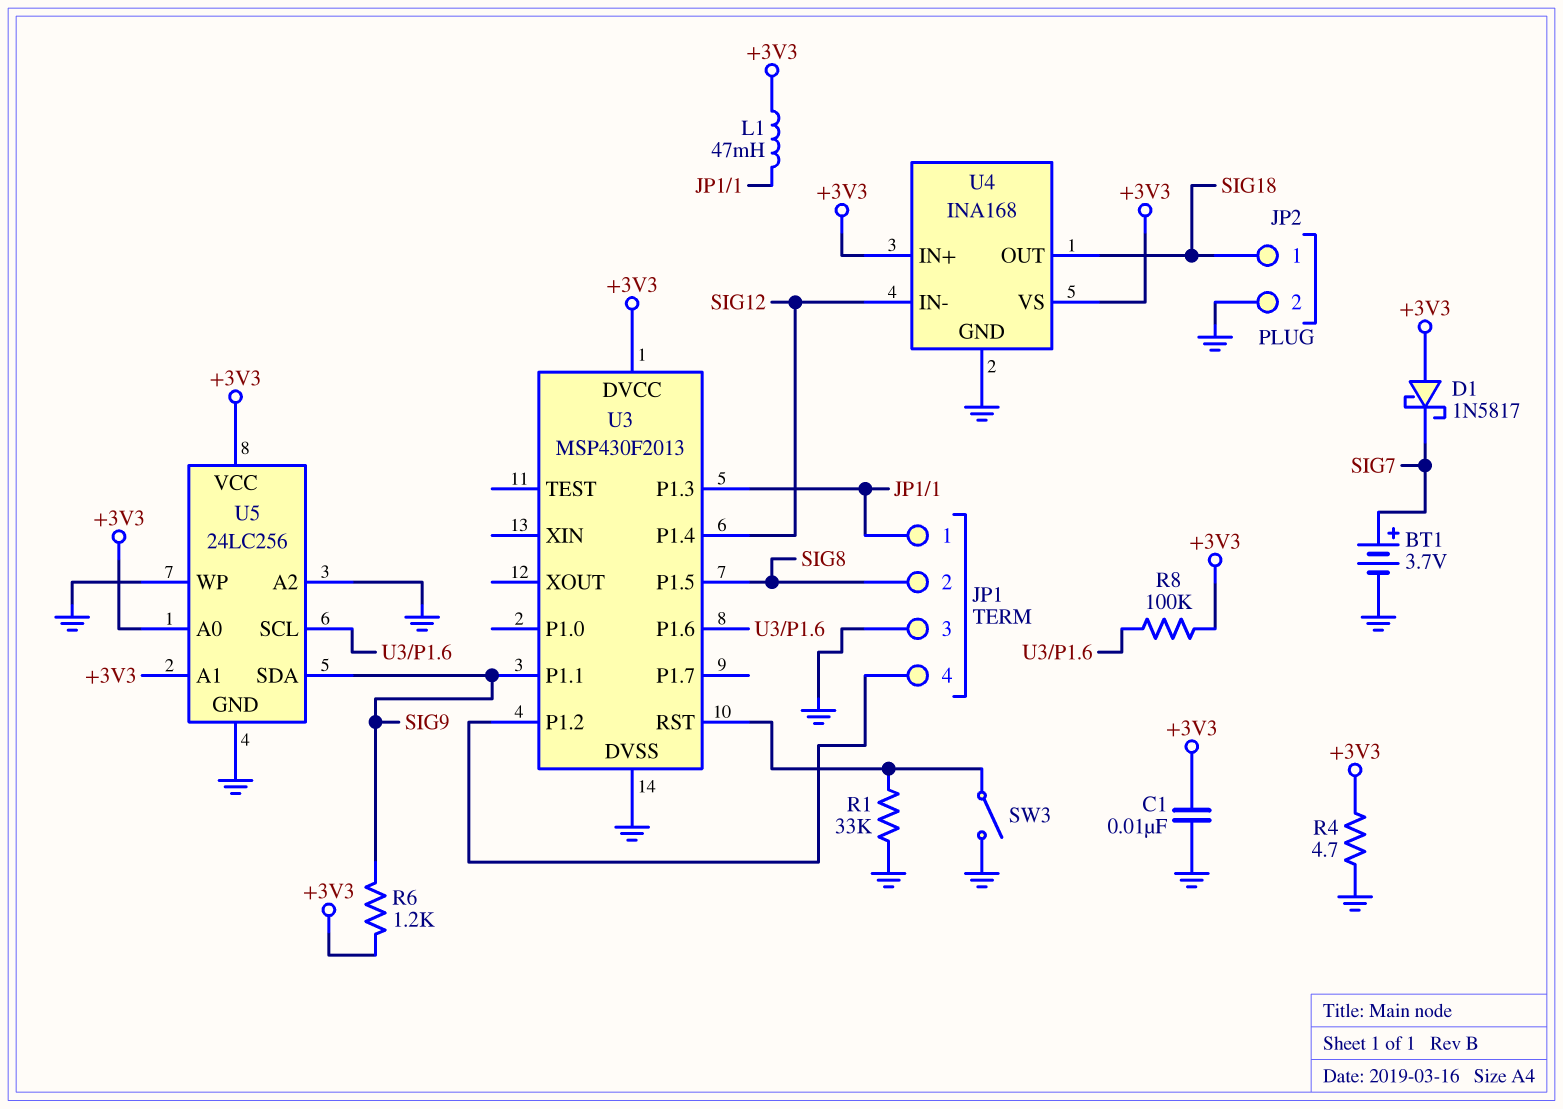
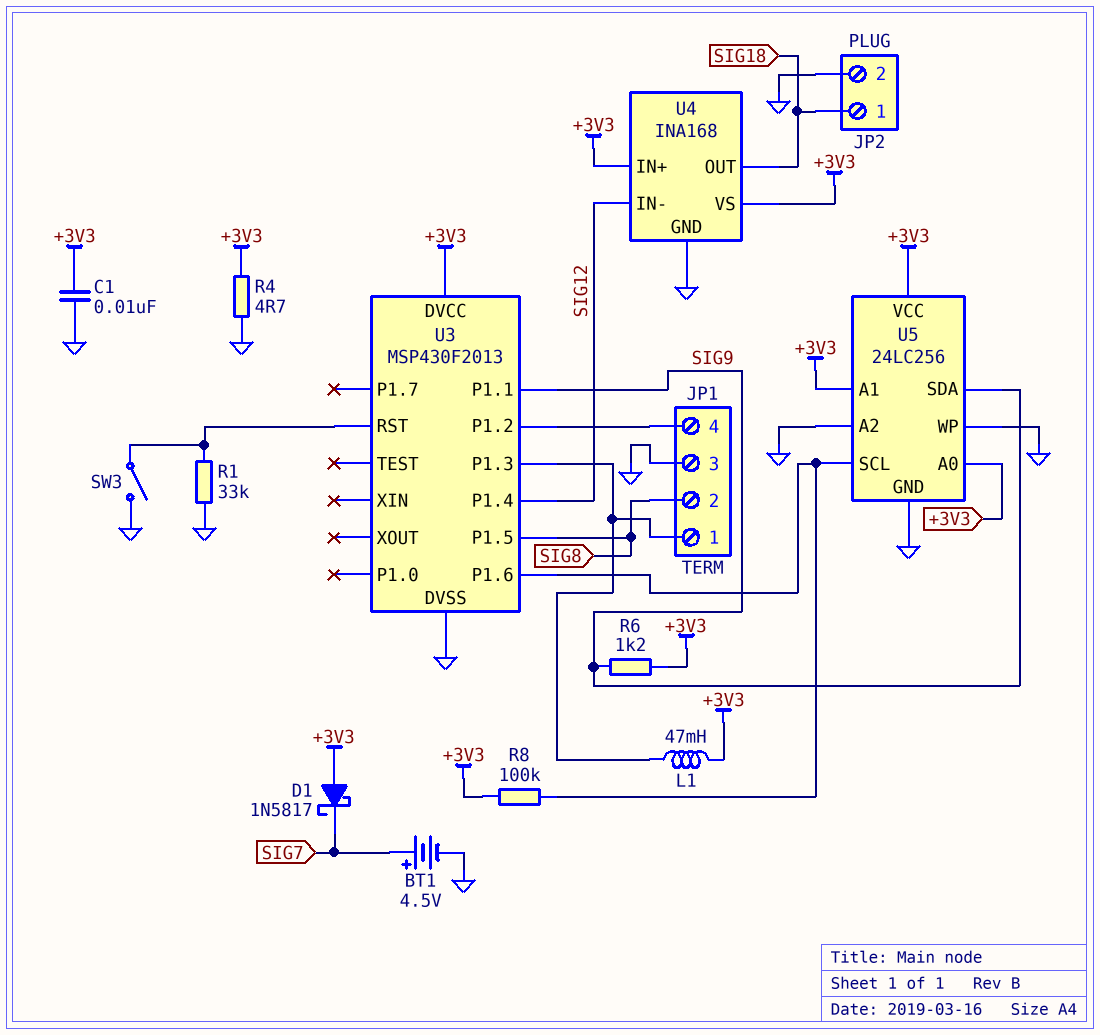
BT1: 3.7V (plus SIG7, minus GND) -> 4.5V (plus SIG7, minus GND)

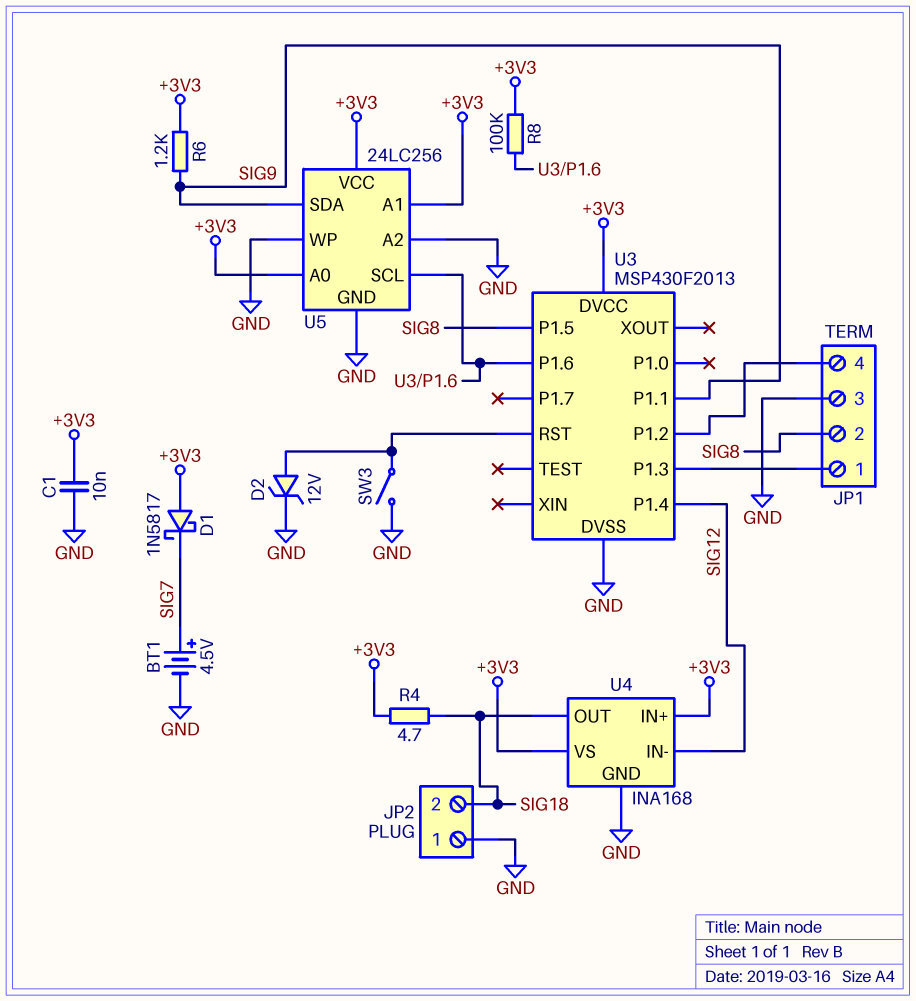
D2: none -> zener 12V (A U3/RST, K GND)
JP2 pin 1: SIG18 -> GND
JP2 pin 2: GND -> SIG18
L1: 47mH (+3V3, JP1/1) -> none
R1: 33k (GND, U3/RST) -> none
R4: 4.7 (+3V3, GND) -> 4.7 (+3V3, SIG18)

